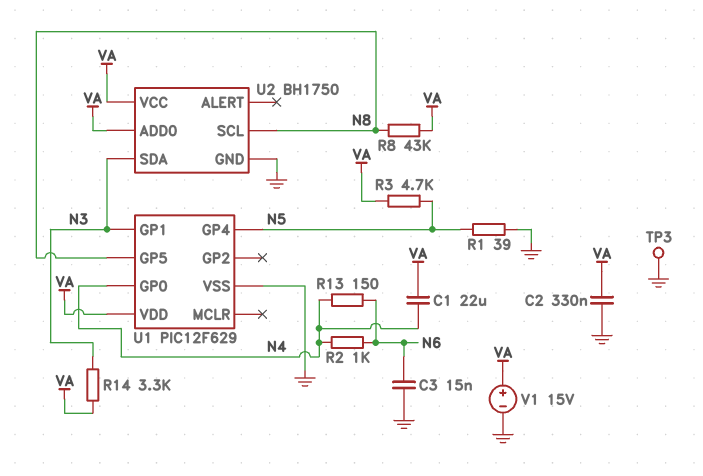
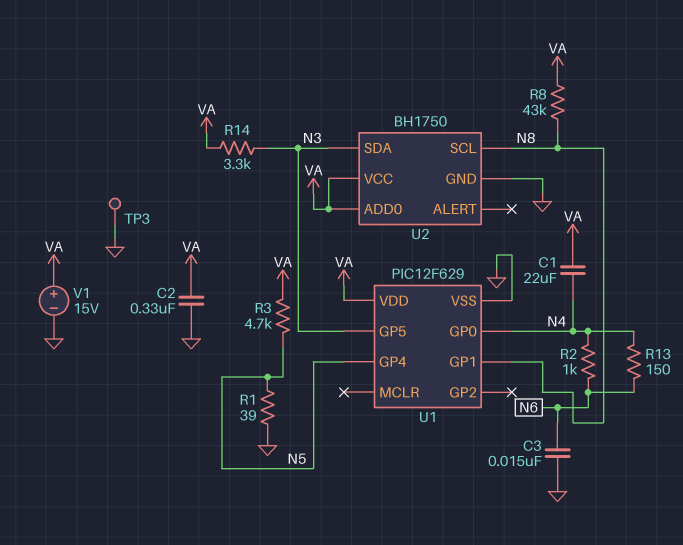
U1 pin GP1: N3 -> N8
U1 pin GP5: N8 -> N3

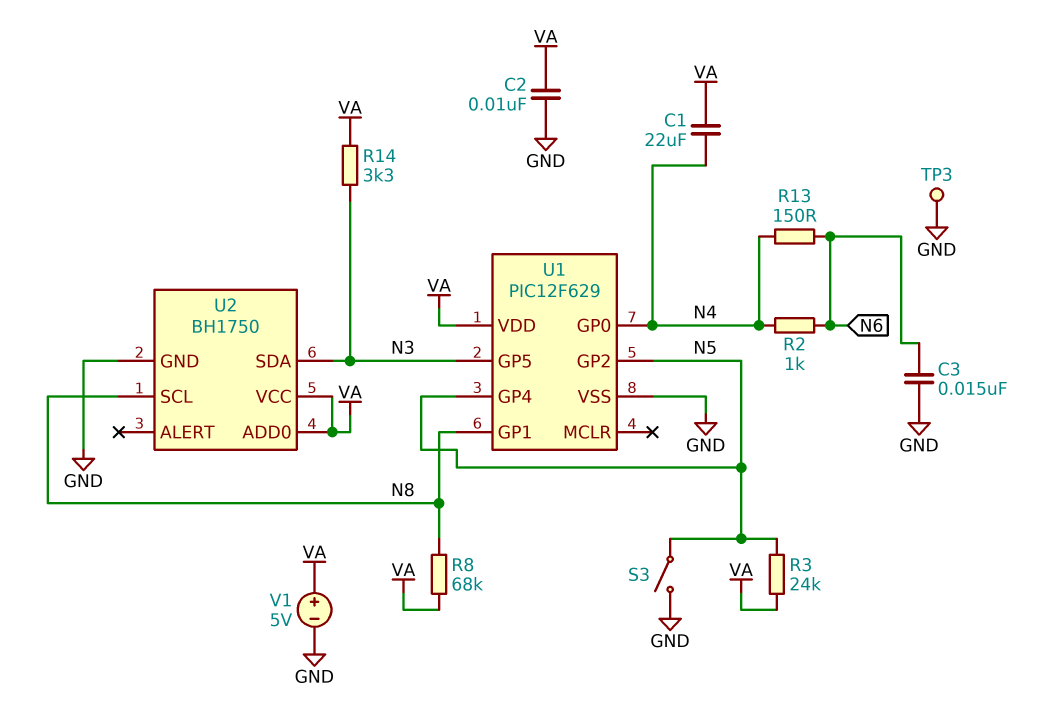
C2: 330nF (GND, VA) -> 10nF (GND, VA)
R1: 39 (GND, N5) -> none
R3: 4.7k (N5, VA) -> 24k (N5, VA)
R8: 43k (N8, VA) -> 68k (N8, VA)
S3: none -> switch (GND, N5)
U1 pin GP2: none -> N5
V1: 15V (plus VA, minus GND) -> 5V (plus VA, minus GND)

